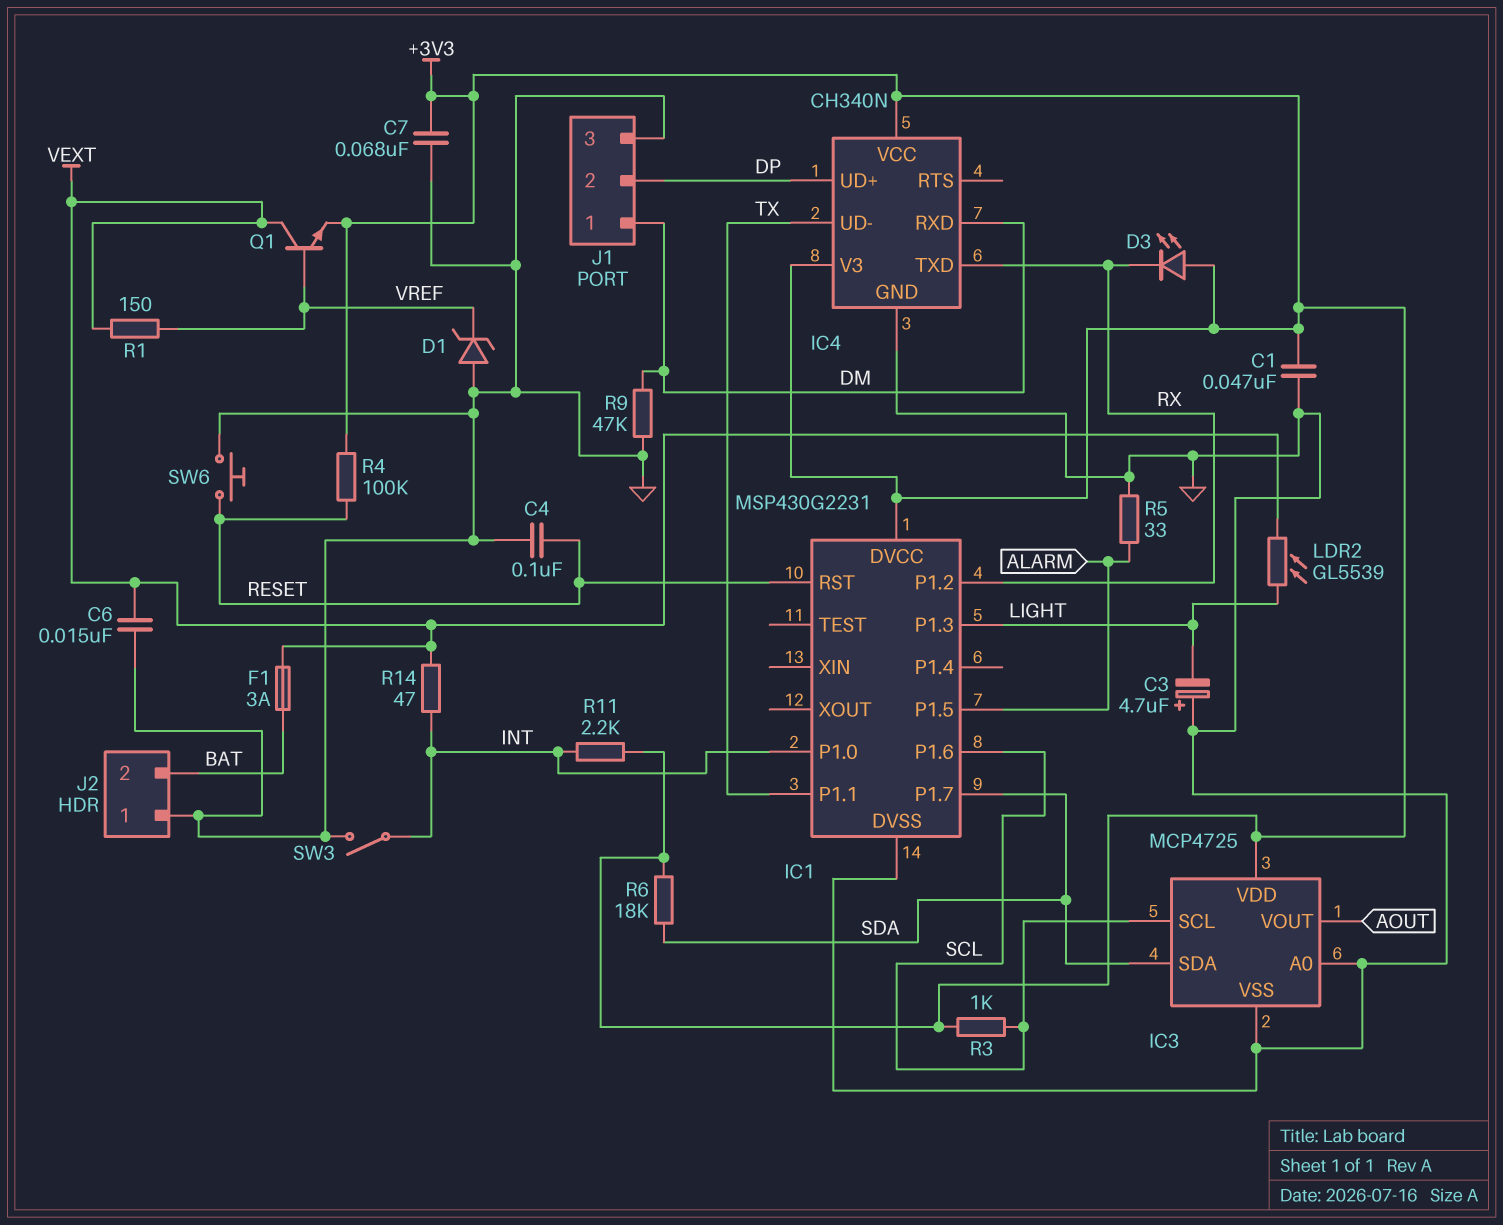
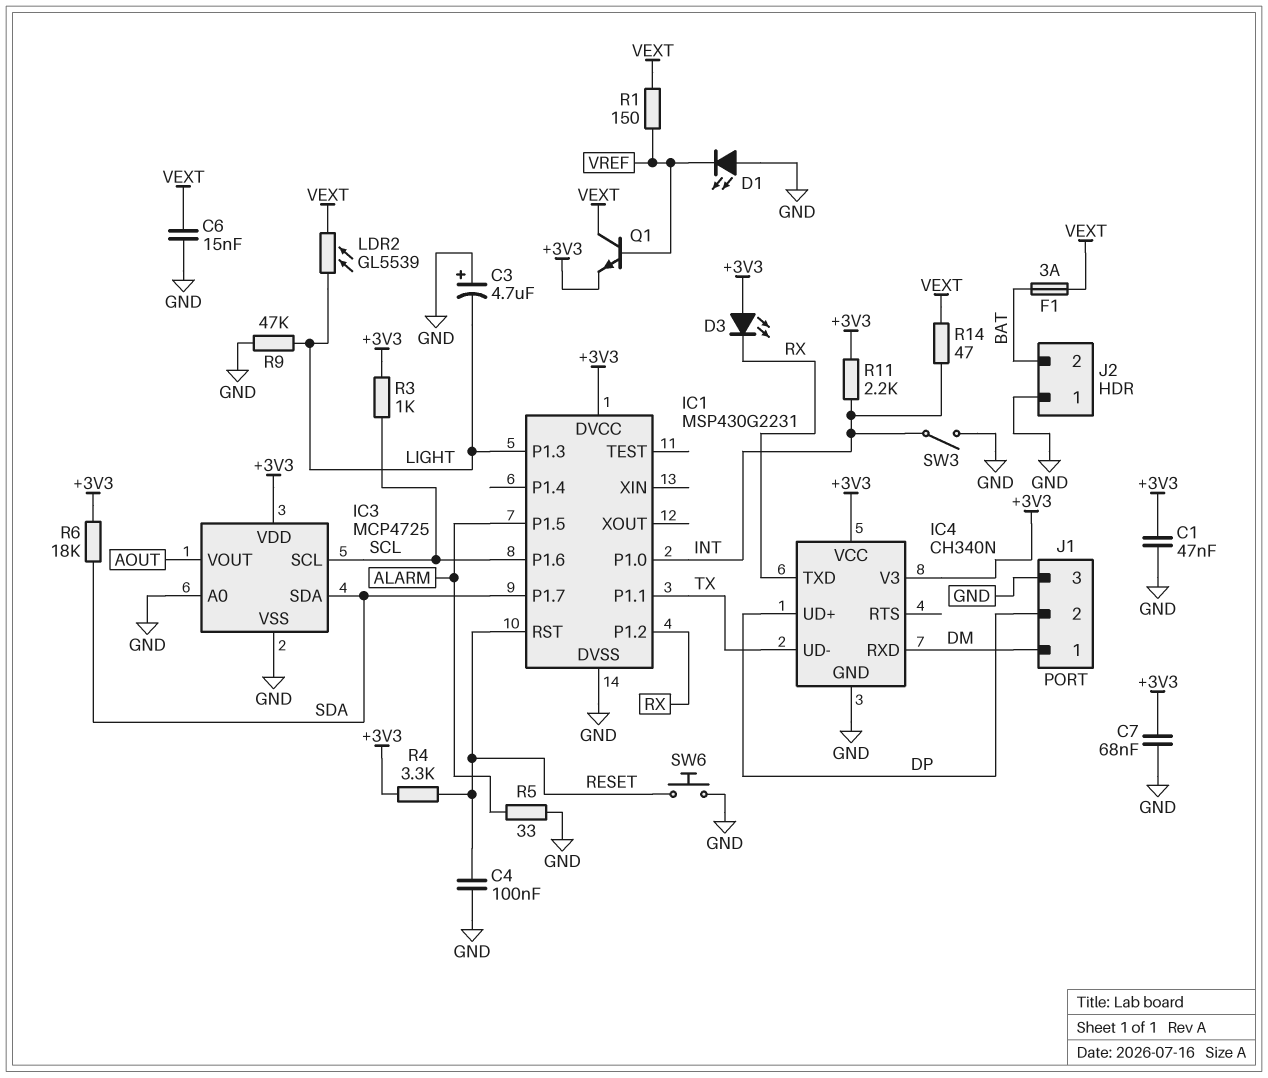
D1: zener (A GND, K VREF) -> LED (A GND, K VREF)
R4: 100k (+3V3, RESET) -> 3.3k (+3V3, RESET)
R9: 47k (DM, GND) -> 47k (GND, LIGHT)

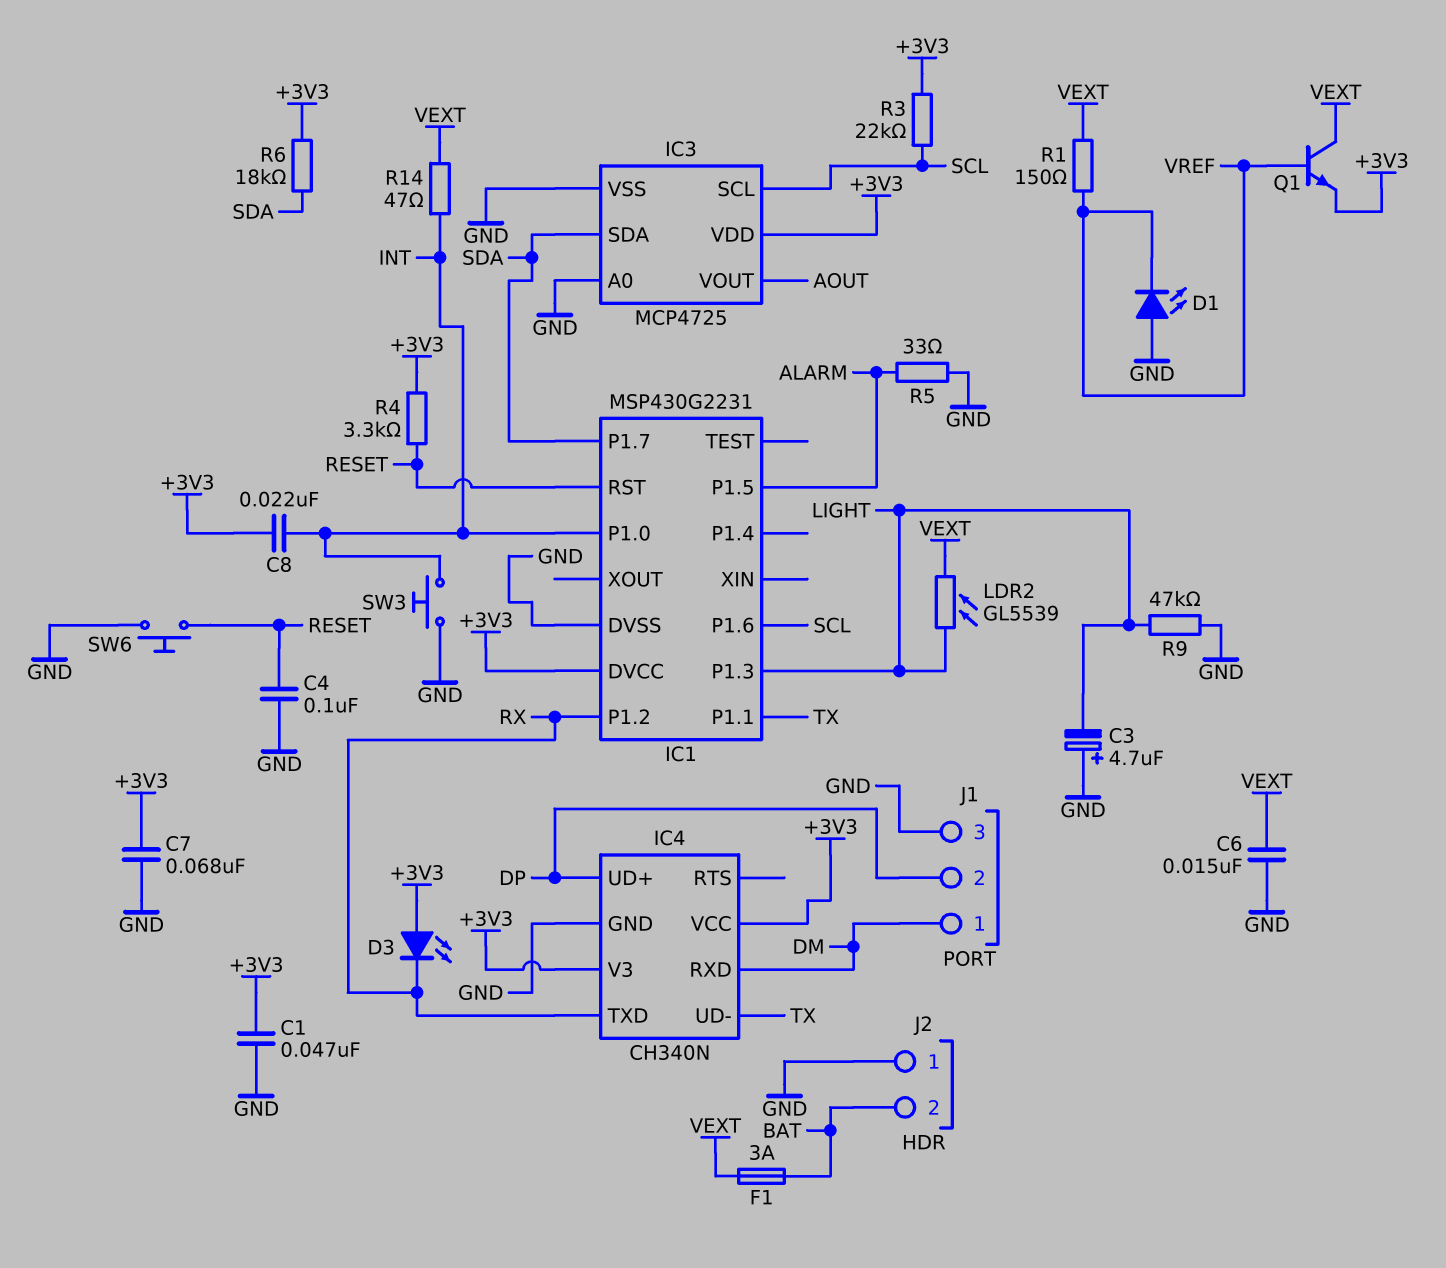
C8: none -> 22nF (+3V3, INT)
R3: 1k (+3V3, SCL) -> 22k (+3V3, SCL)
R11: 2.2k (+3V3, INT) -> none
SW3: switch (GND, INT) -> button (GND, INT)

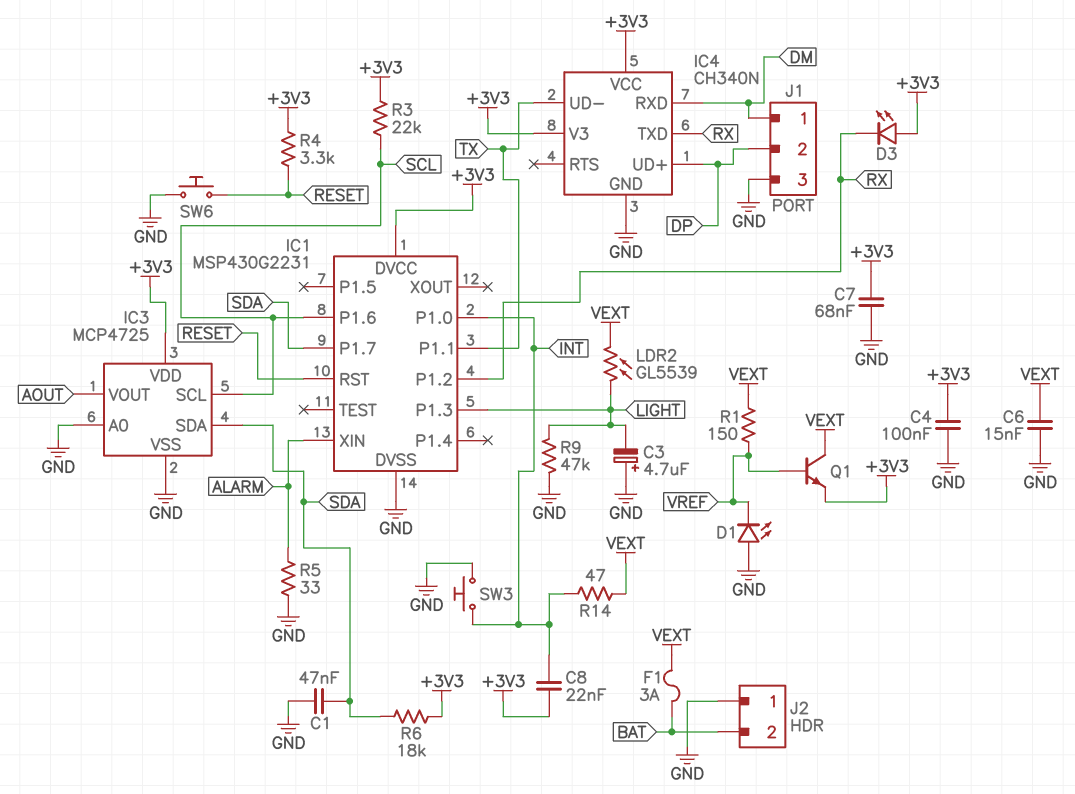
C1: 47nF (+3V3, GND) -> 47nF (GND, SDA)
C4: 100nF (GND, RESET) -> 100nF (+3V3, GND)
IC1 pin P1.5: ALARM -> none
IC1 pin XIN: none -> ALARM

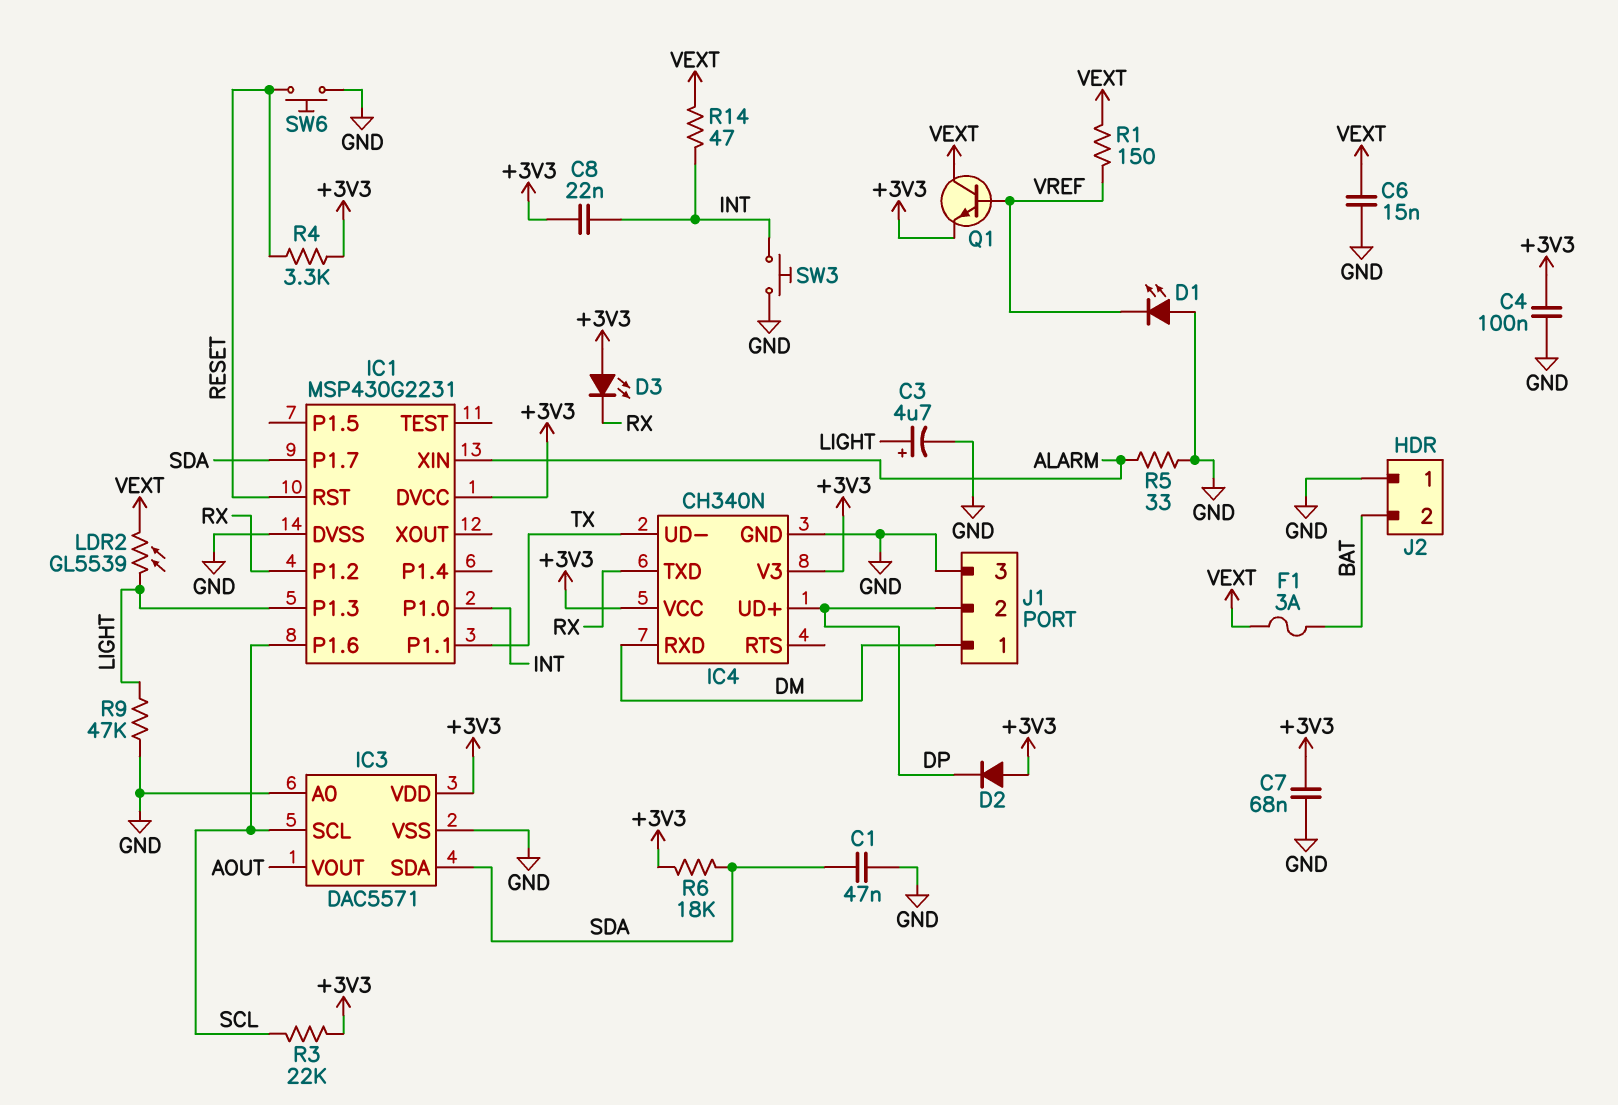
C3: 4.7uF (plus GND, minus LIGHT) -> 4.7uF (plus LIGHT, minus GND)
D2: none -> diode (A +3V3, K DP)
IC3: MCP4725 -> DAC5571

